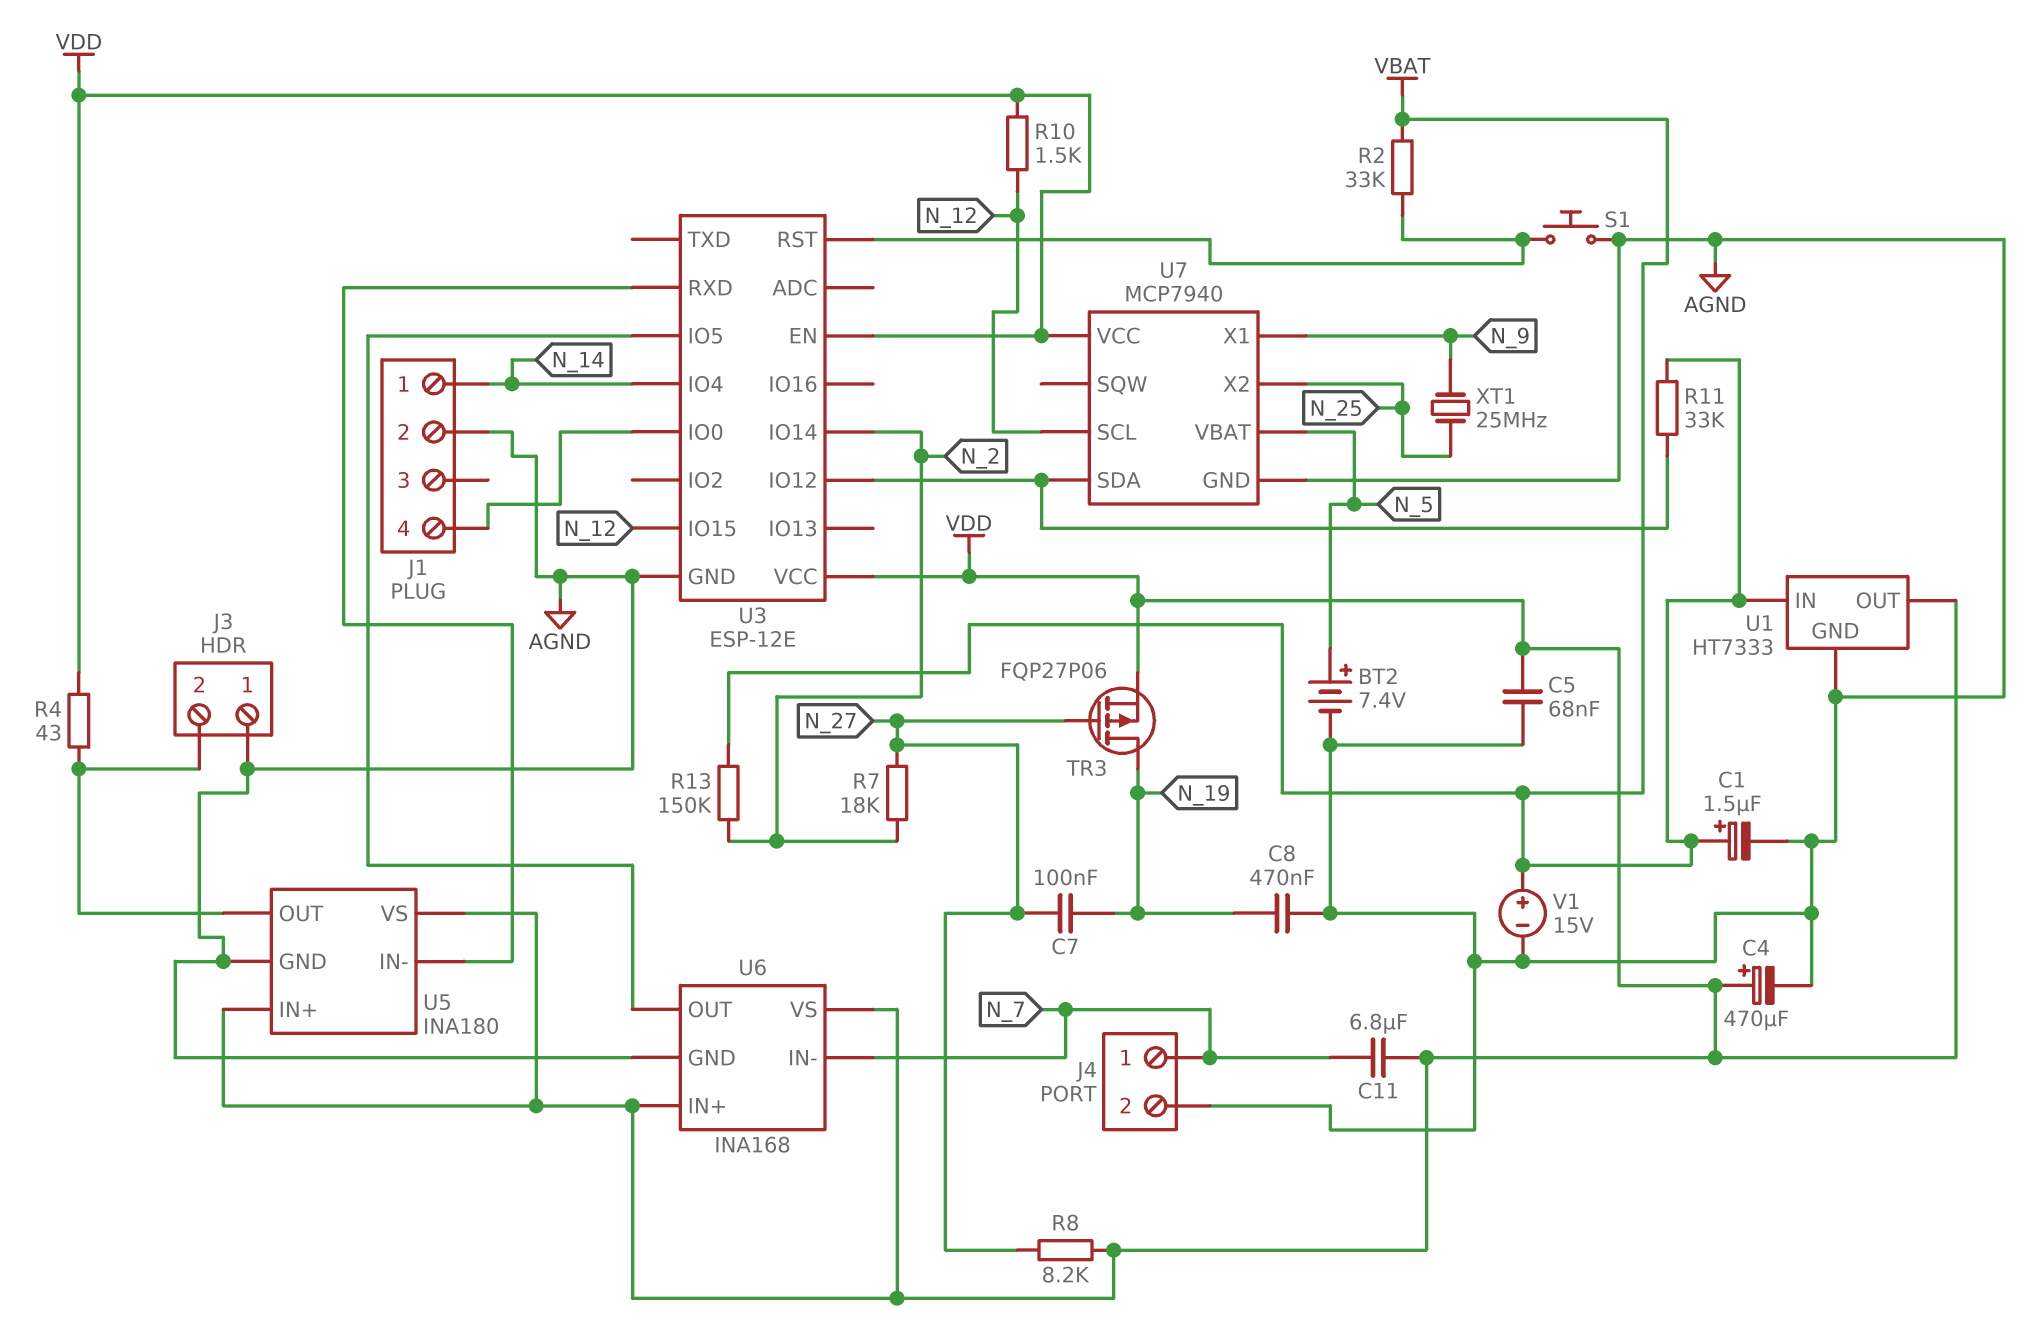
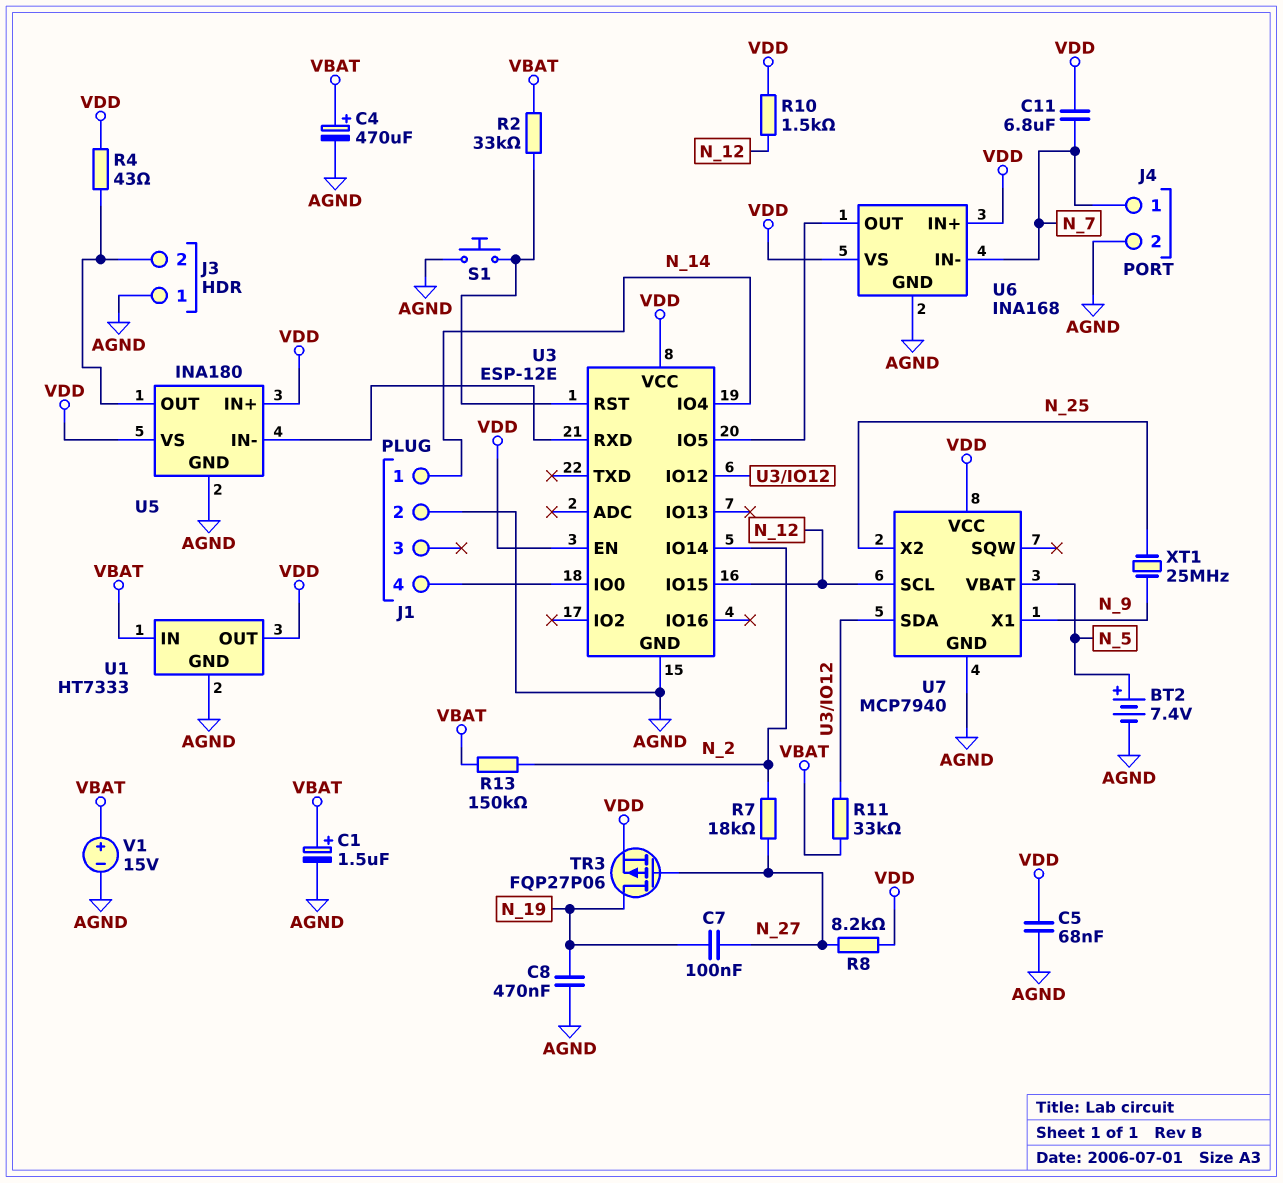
C4: 470uF (plus VDD, minus AGND) -> 470uF (plus VBAT, minus AGND)

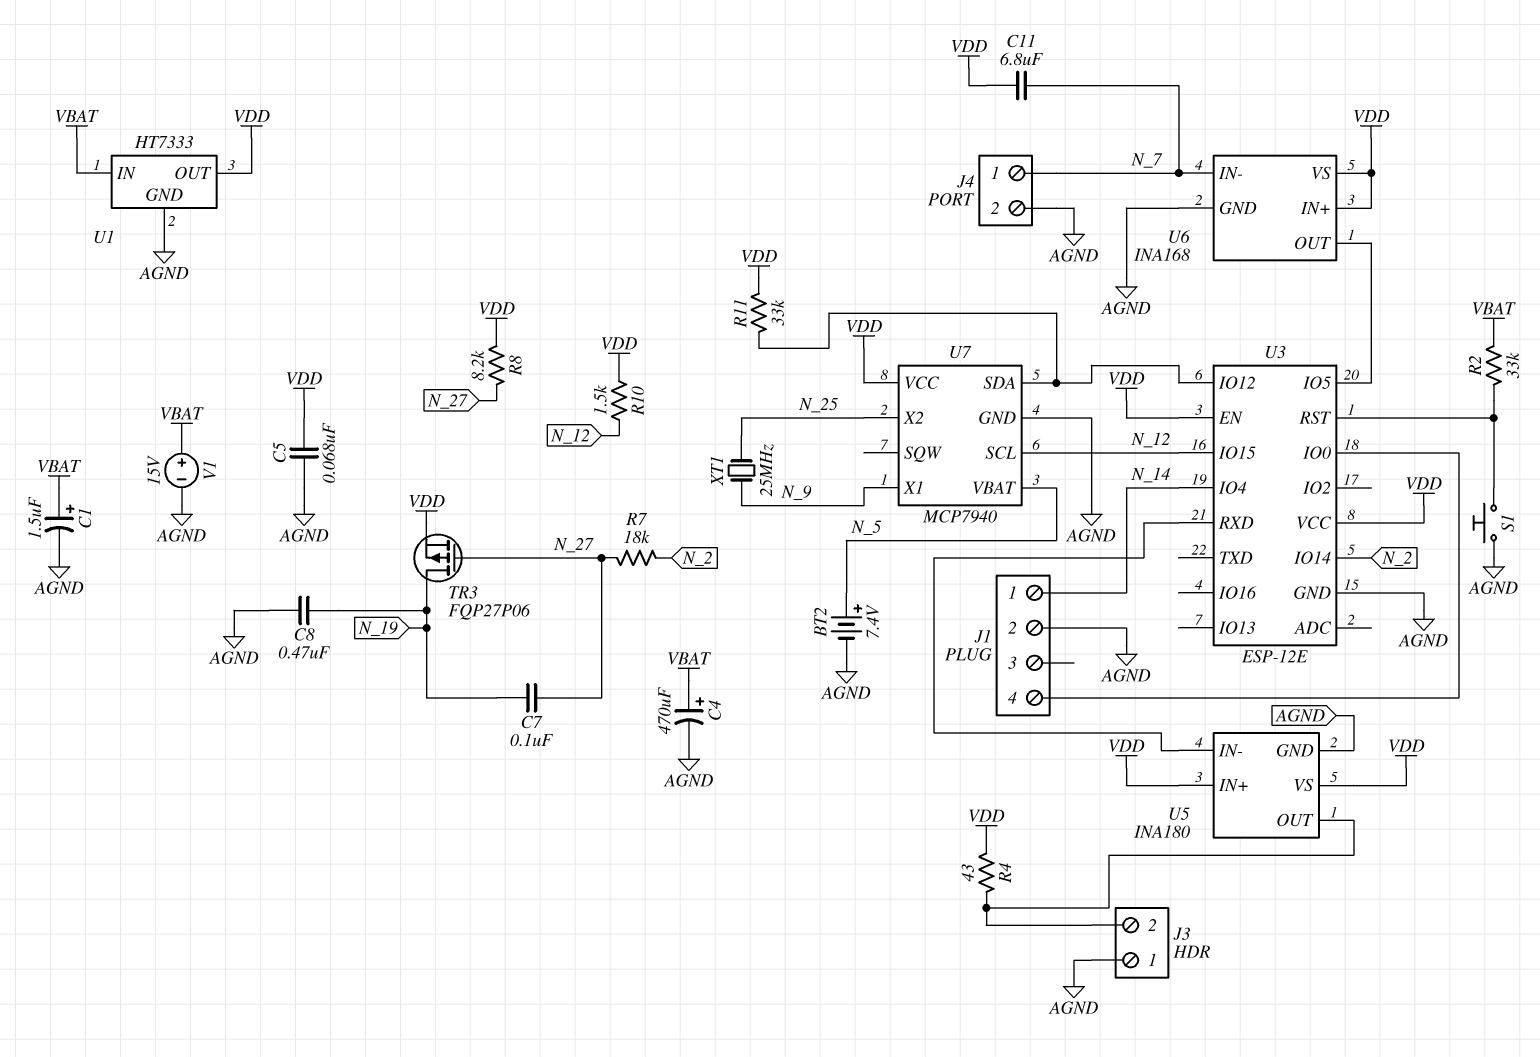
R11: 33k (U3/IO12, VBAT) -> 33k (U3/IO12, VDD)
R13: 150k (N_2, VBAT) -> none

